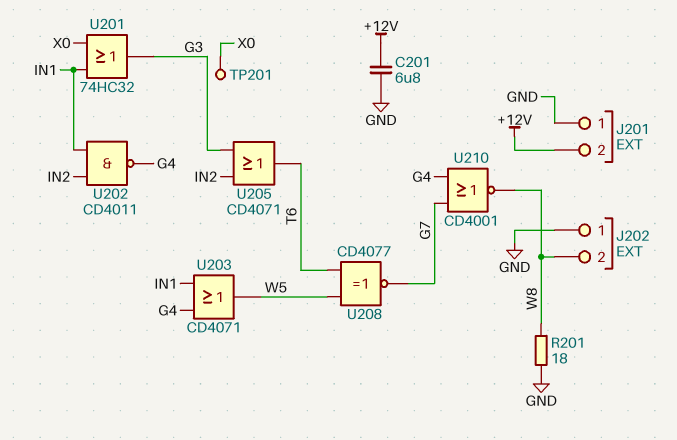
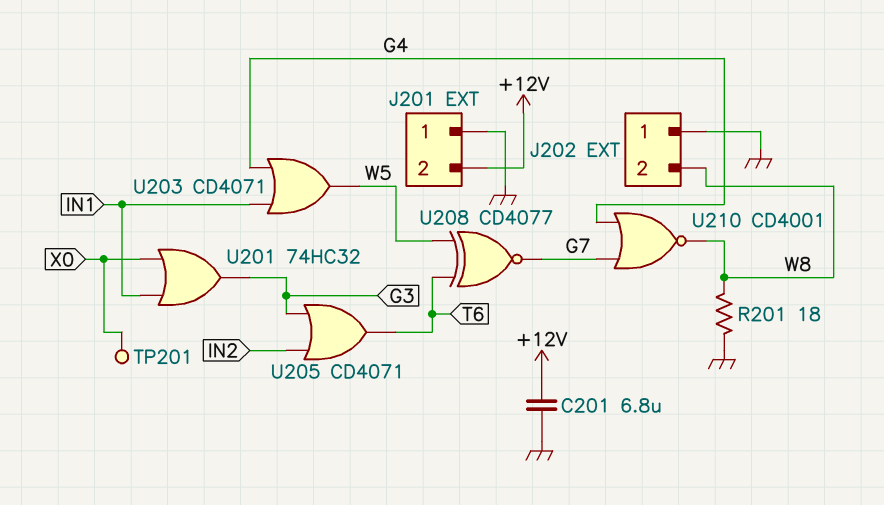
U202: NAND CD4011 (in IN1, in IN2, out G4) -> none

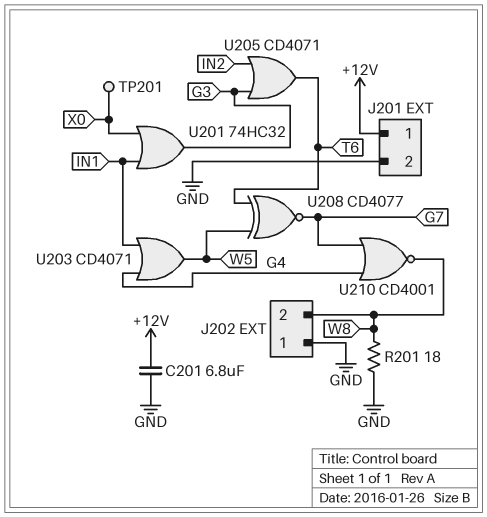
J201 pin 1: GND -> +12V
J201 pin 2: +12V -> GND

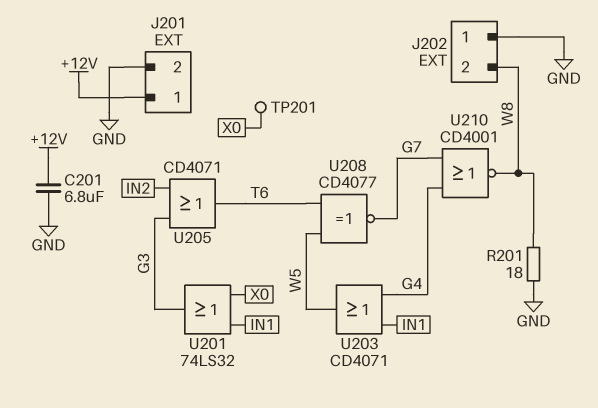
U201: OR 74HC32 (in IN1, in X0, out G3) -> OR 74LS32 (in IN1, in X0, out G3)

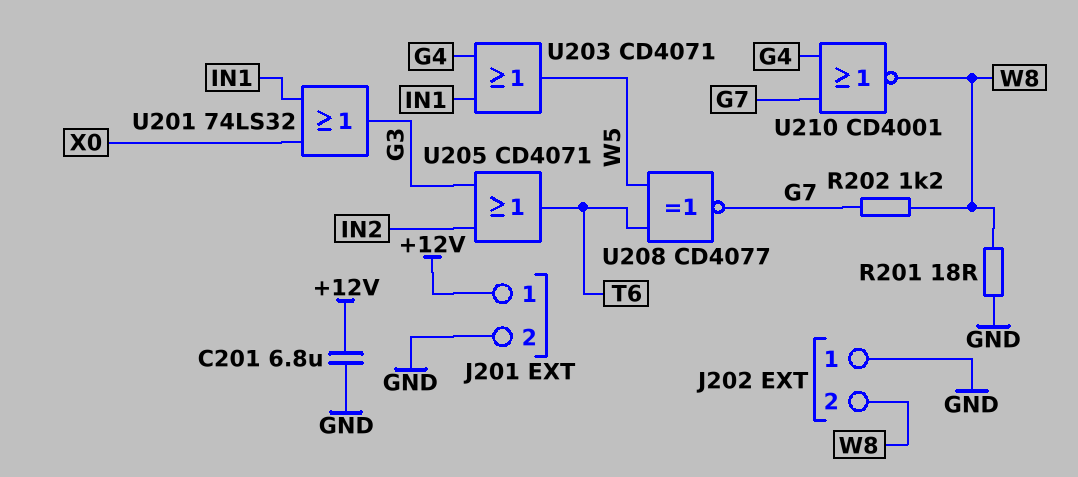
R202: none -> 1.2k (G7, W8)
TP201: test point (X0) -> none

